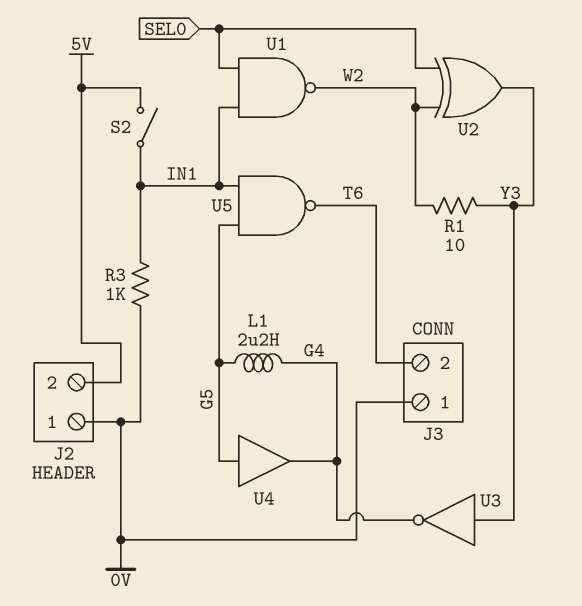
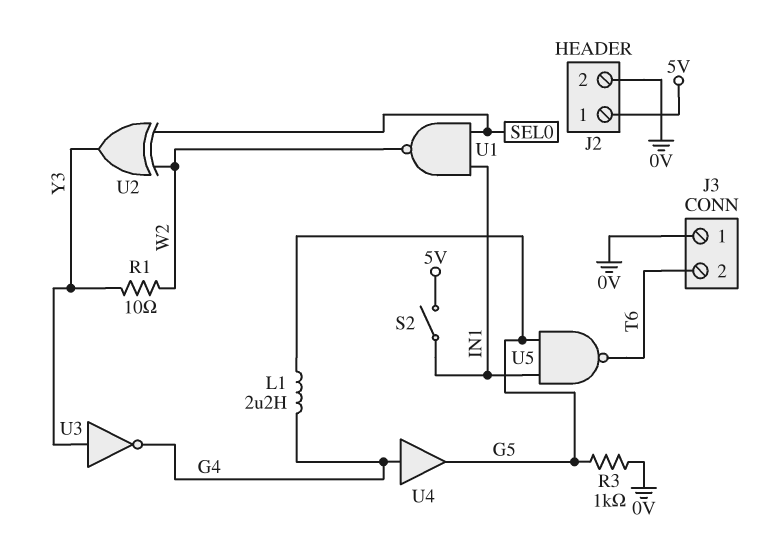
J2 pin 1: 0V -> 5V
J2 pin 2: 5V -> 0V
R3: 1k (0V, IN1) -> 1k (0V, G5)
U4: buffer (in G5, out G4) -> buffer (in G4, out G5)

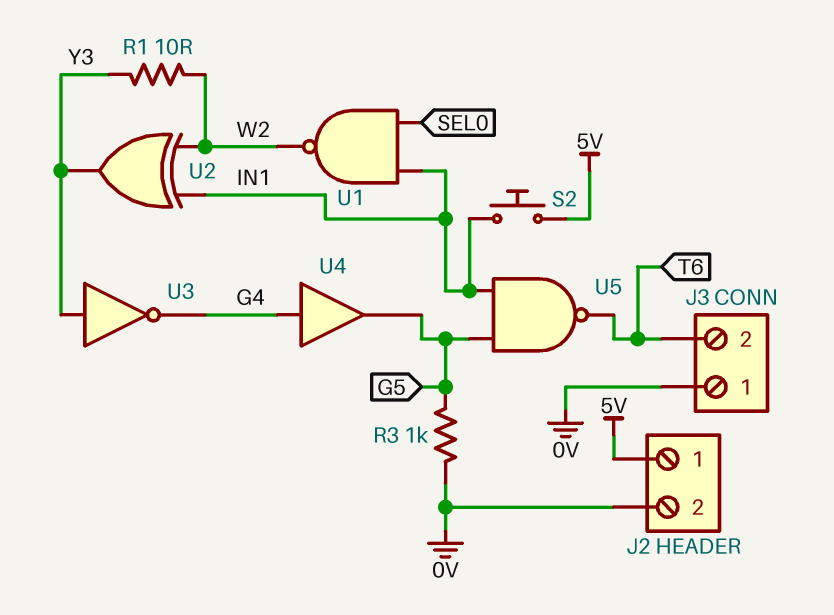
L1: 2.2uH (G4, G5) -> none
S2: switch (5V, IN1) -> button (5V, IN1)
U2: XOR (in SEL0, in W2, out Y3) -> XOR (in IN1, in W2, out Y3)

